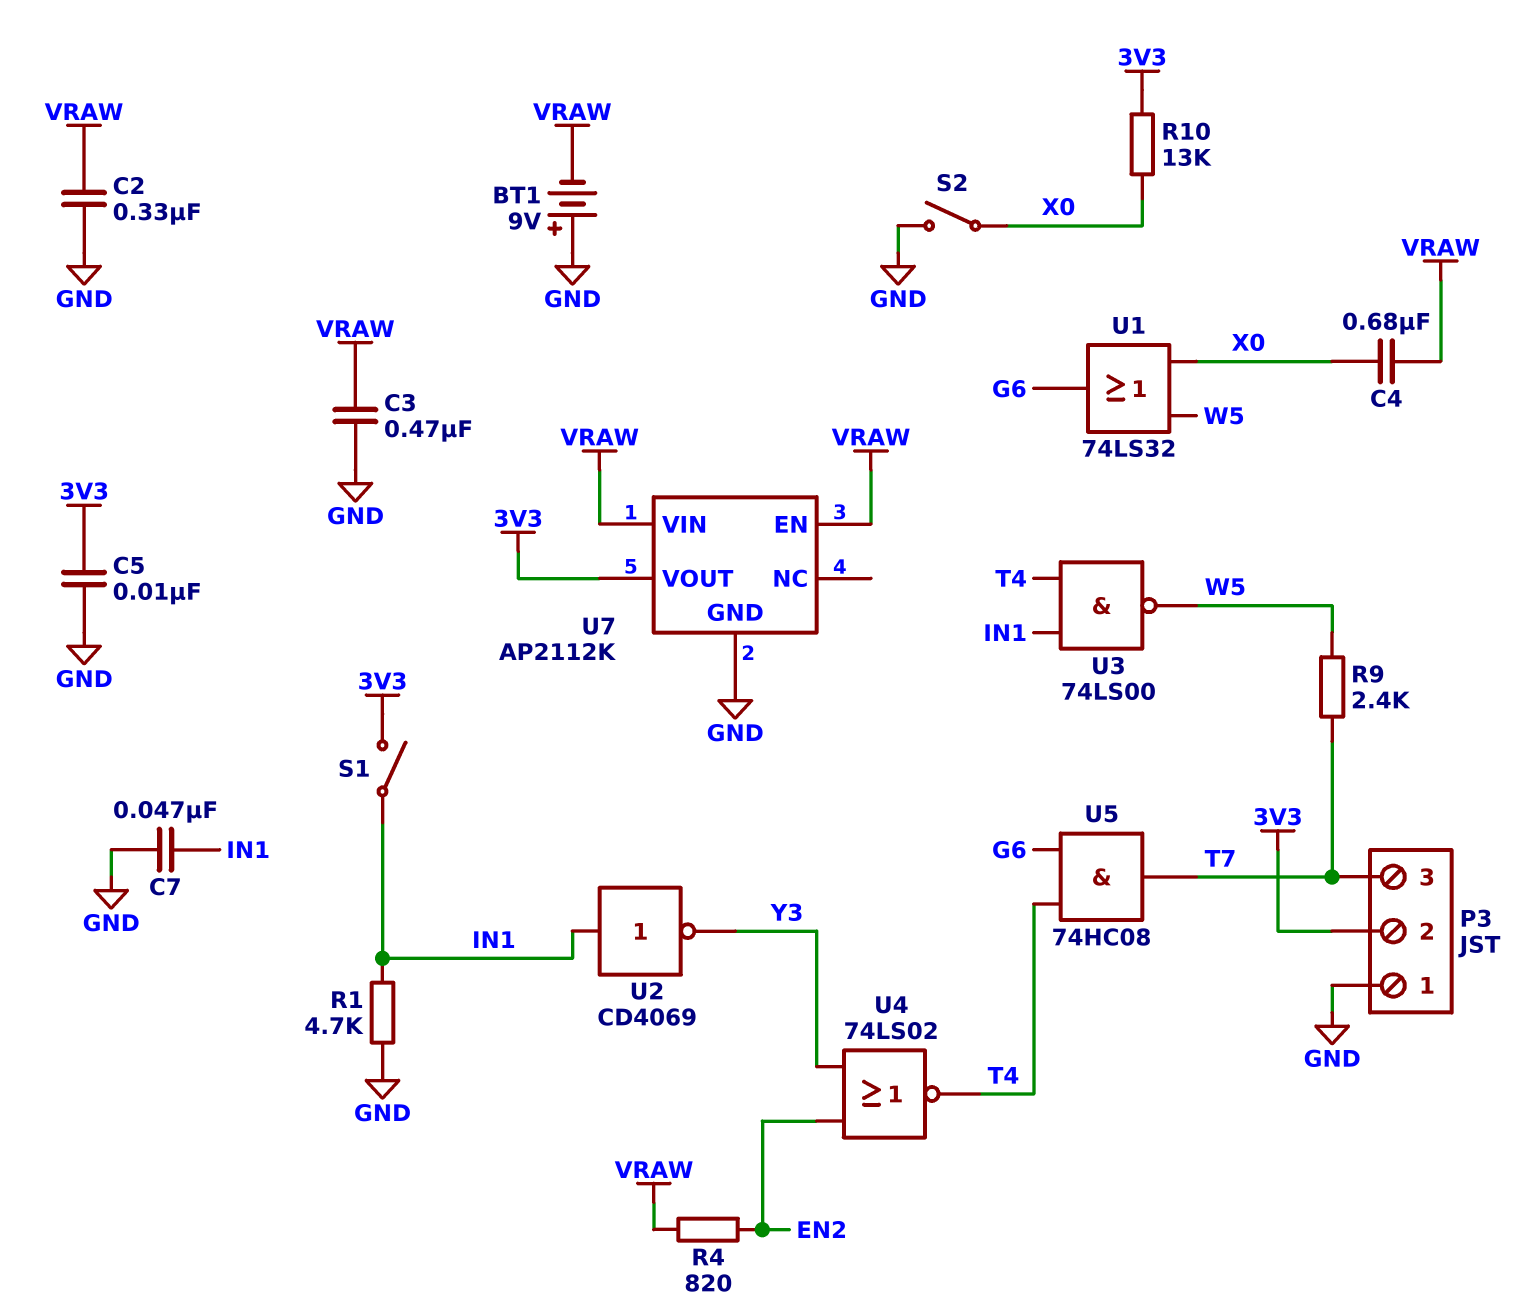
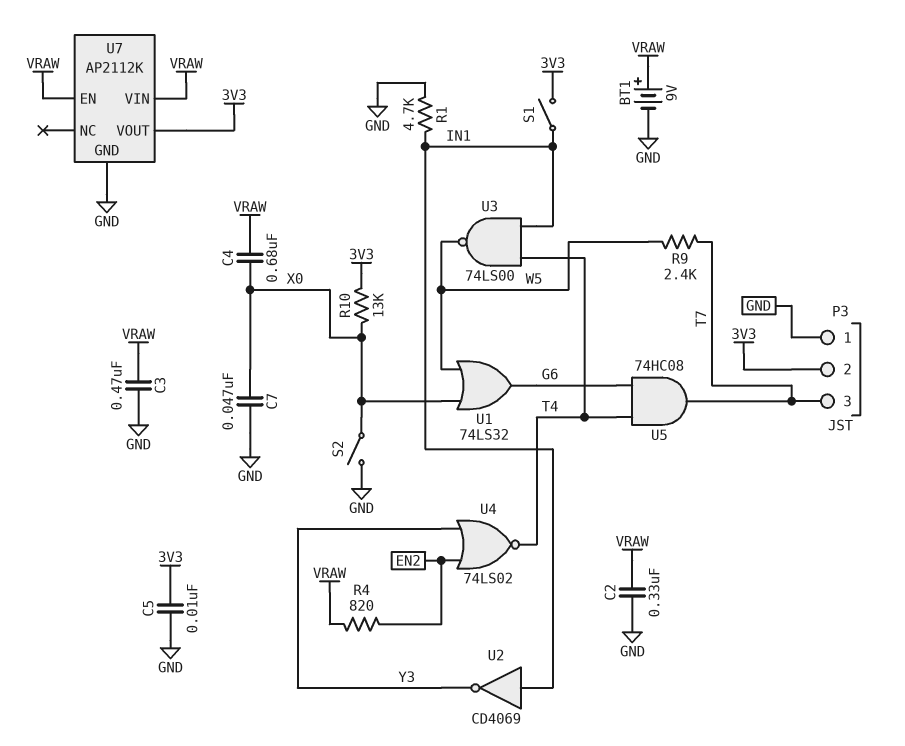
BT1: 9V (plus GND, minus VRAW) -> 9V (plus VRAW, minus GND)
C7: 47nF (GND, IN1) -> 47nF (GND, X0)

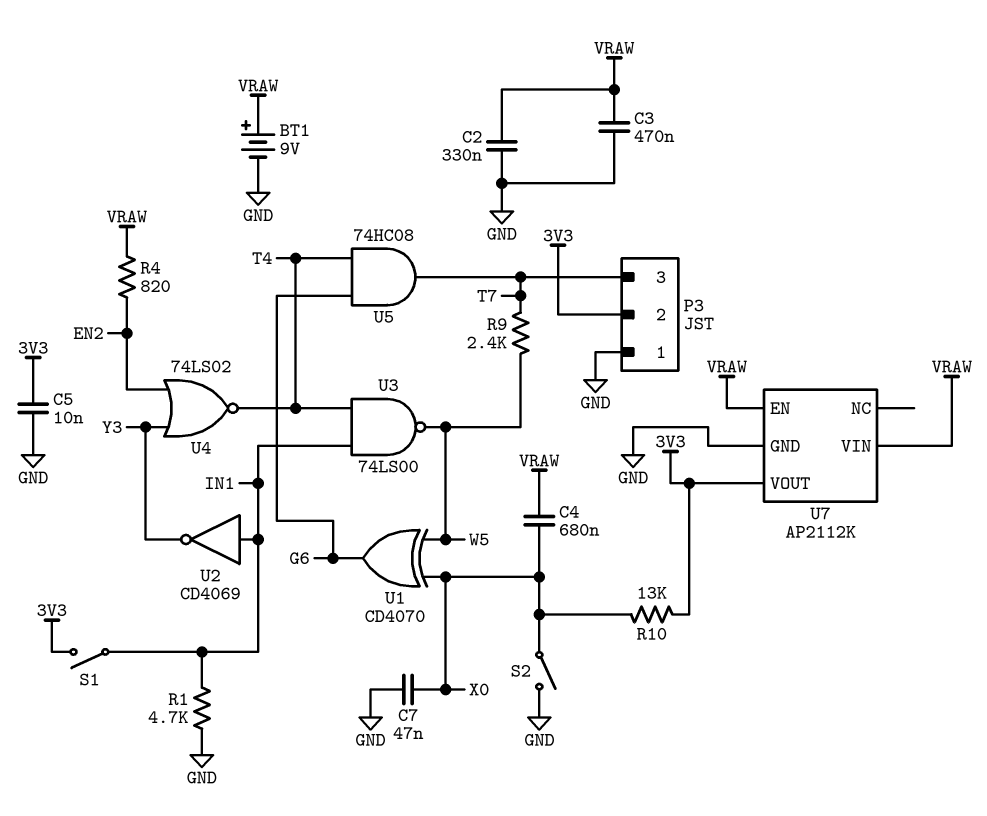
U1: OR 74LS32 (in W5, in X0, out G6) -> XOR CD4070 (in W5, in X0, out G6)

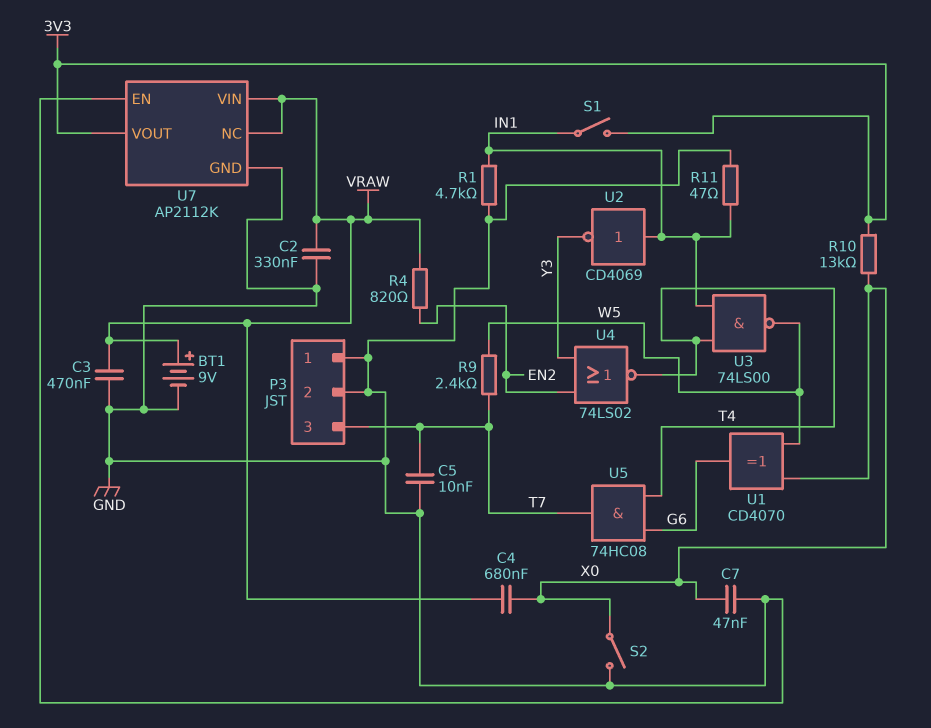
C5: 10nF (3V3, GND) -> 10nF (GND, T7)
P3 pin 2: 3V3 -> GND
R11: none -> 47 (GND, IN1)
U7 pin EN: VRAW -> GND
U7 pin NC: none -> VRAW

